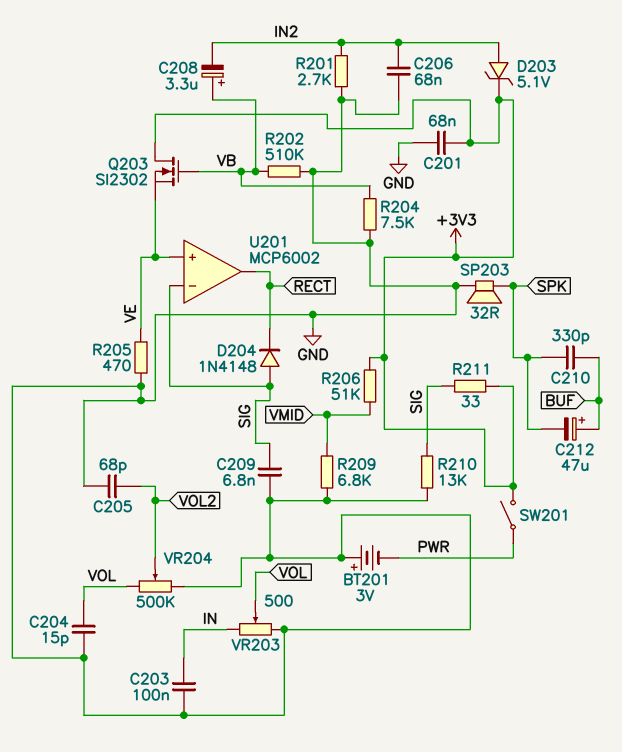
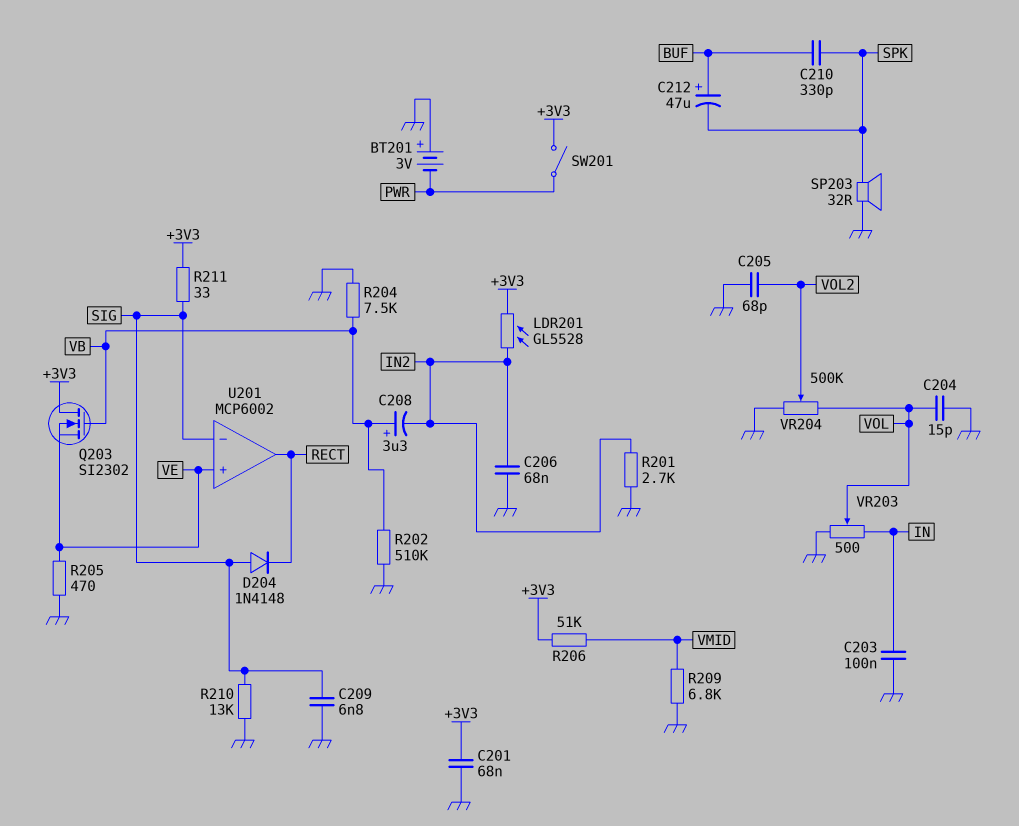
D203: zener 5.1V (A IN2, K +3V3) -> none
LDR201: none -> GL5528 (+3V3, IN2)

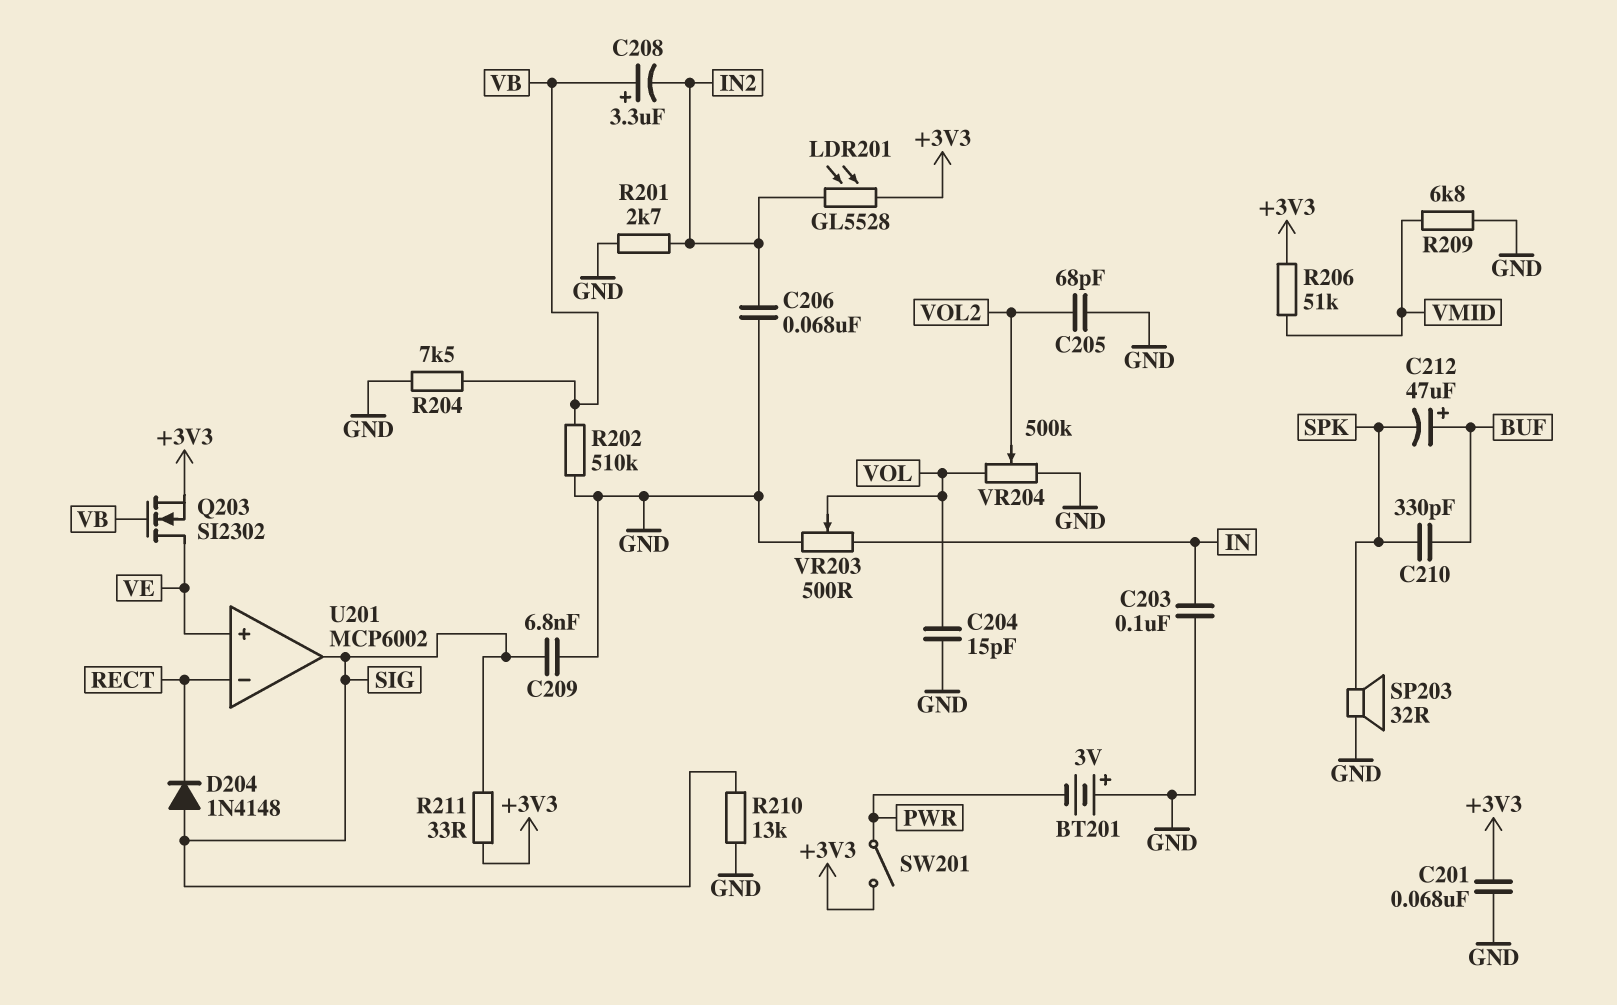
Q203: NMOS SI2302 (G VB, D +3V3, S VE) -> NMOS SI2302 (G VB, D VE, S +3V3)
R205: 470 (GND, VE) -> none
U201 pin in-: SIG -> RECT
U201 pin out: RECT -> SIG

